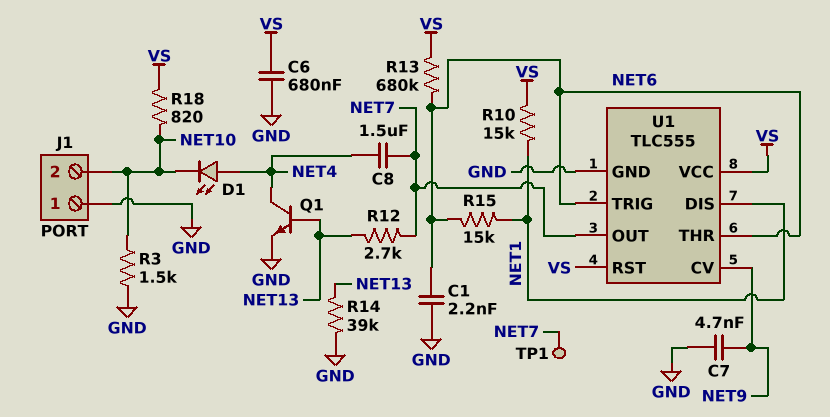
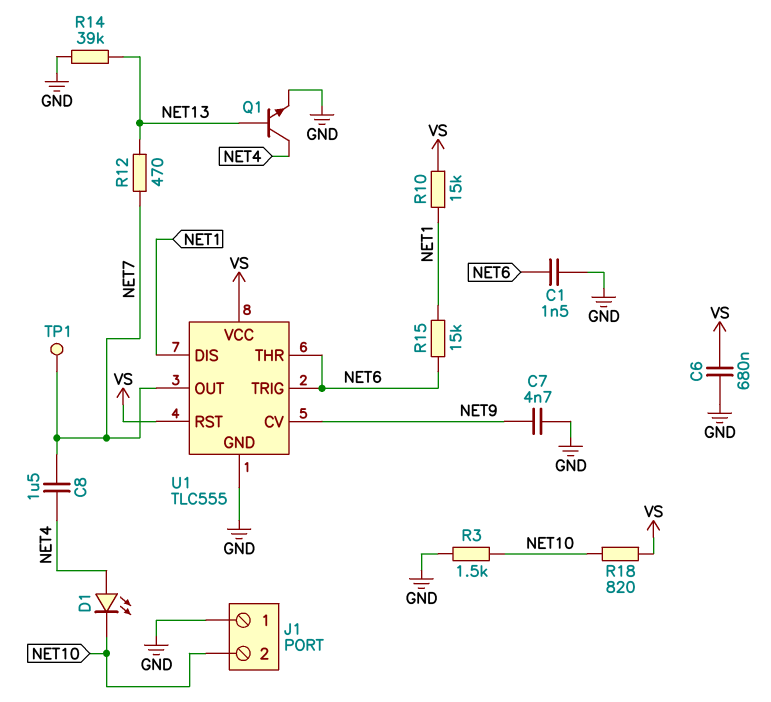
C1: 2.2nF (GND, NET6) -> 1.5nF (GND, NET6)
R12: 2.7k (NET7, NET13) -> 470 (NET7, NET13)
R13: 680k (NET6, VS) -> none

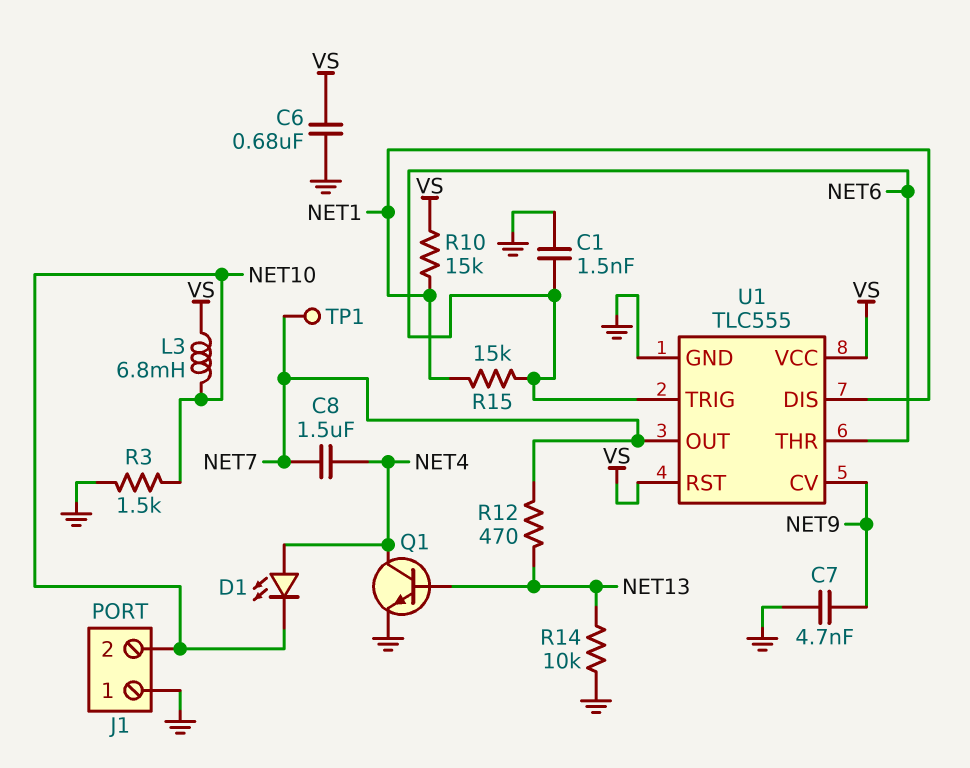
L3: none -> 6.8mH (NET10, VS)
R14: 39k (GND, NET13) -> 10k (GND, NET13)
R18: 820 (NET10, VS) -> none

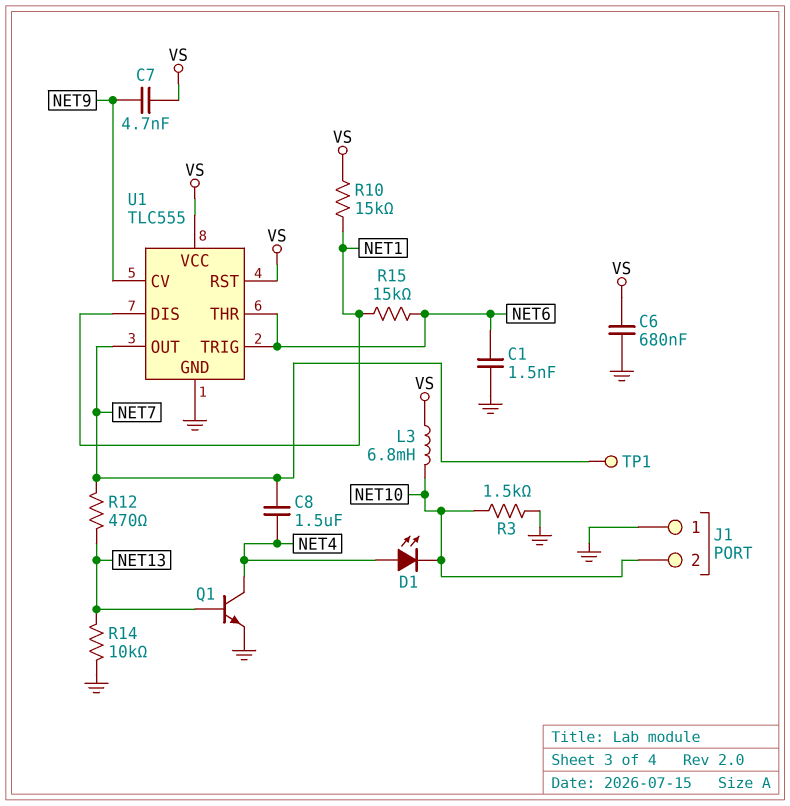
C7: 4.7nF (GND, NET9) -> 4.7nF (NET9, VS)

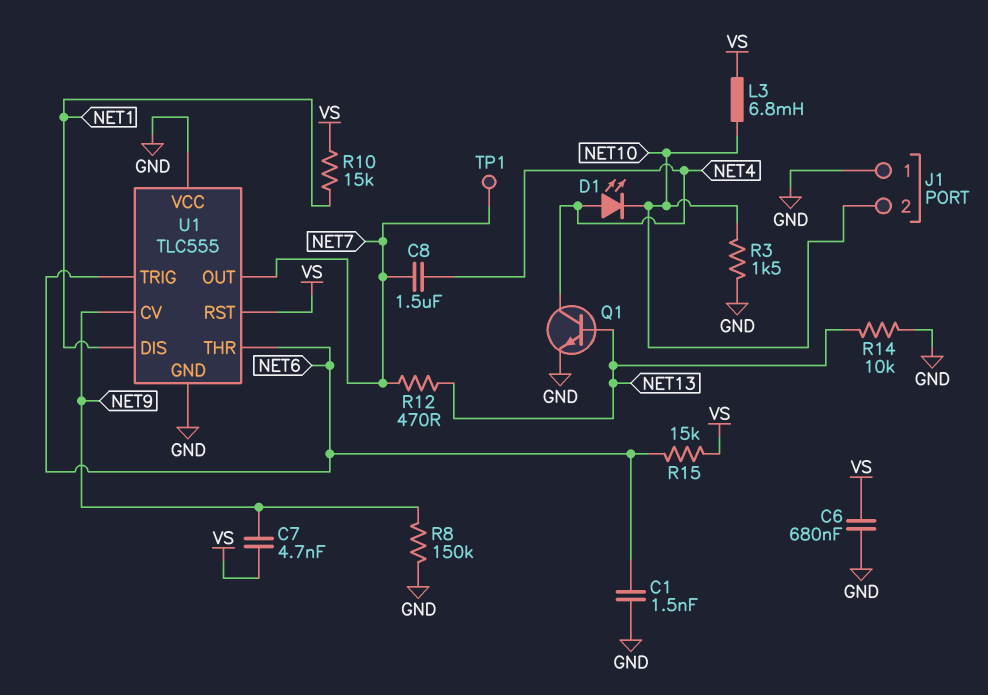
R8: none -> 150k (GND, NET9)
R15: 15k (NET1, NET6) -> 15k (NET6, VS)
U1 pin VCC: VS -> GND

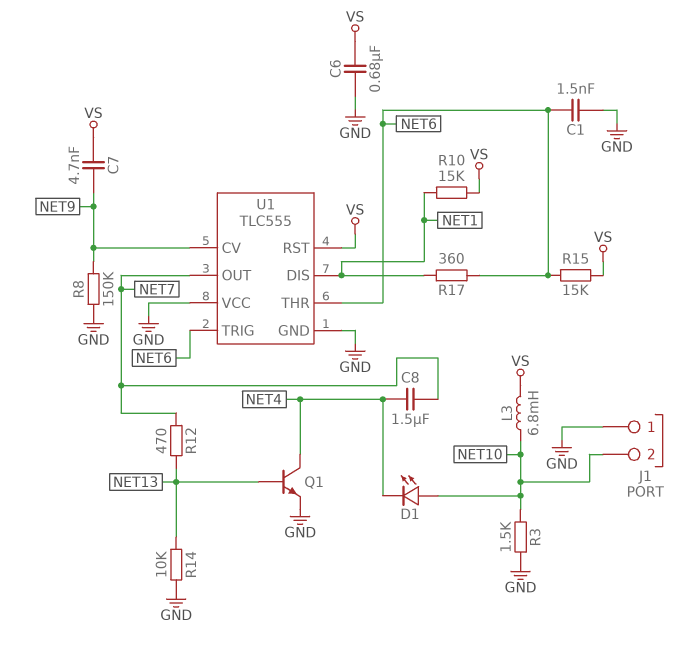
D1: LED (A NET4, K NET10) -> LED (A NET10, K NET4)
R17: none -> 360 (NET1, NET6)
TP1: test point (NET7) -> none

